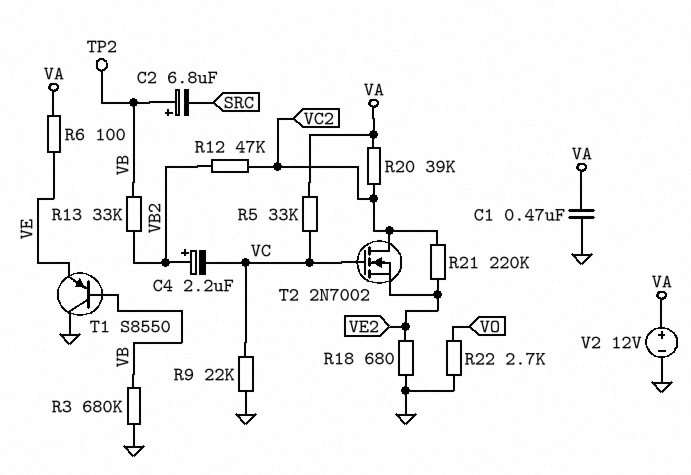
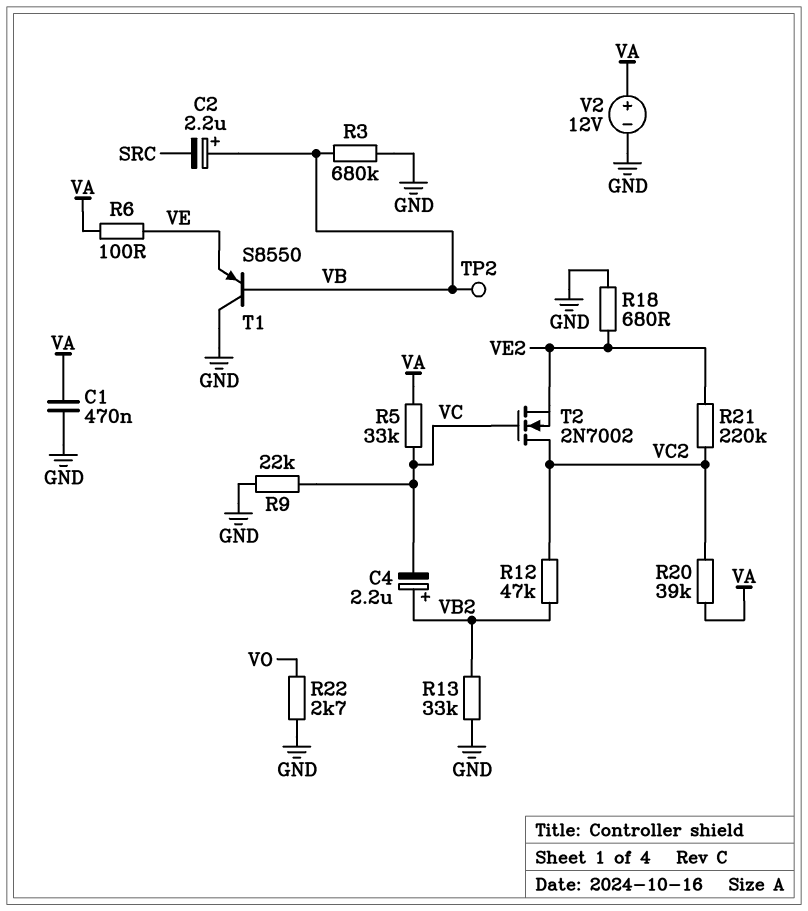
C2: 6.8uF (plus VB, minus SRC) -> 2.2uF (plus VB, minus SRC)
R13: 33k (VB, VB2) -> 33k (GND, VB2)

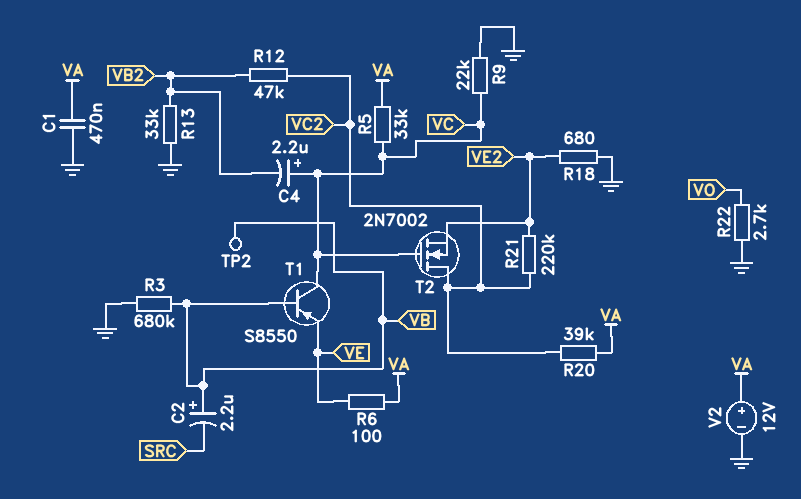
C4: 2.2uF (plus VB2, minus VC) -> 2.2uF (plus VC, minus VB2)
T1: PNP S8550 (B VB, C GND, E VE) -> PNP S8550 (B VB, C VC, E VE)

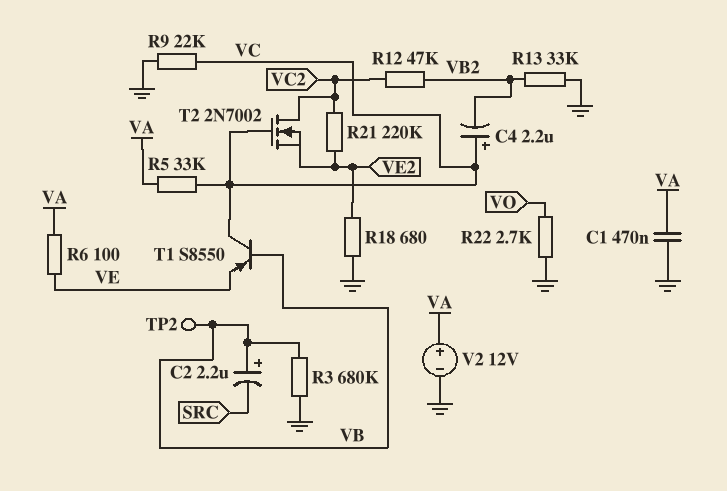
R20: 39k (VA, VC2) -> none

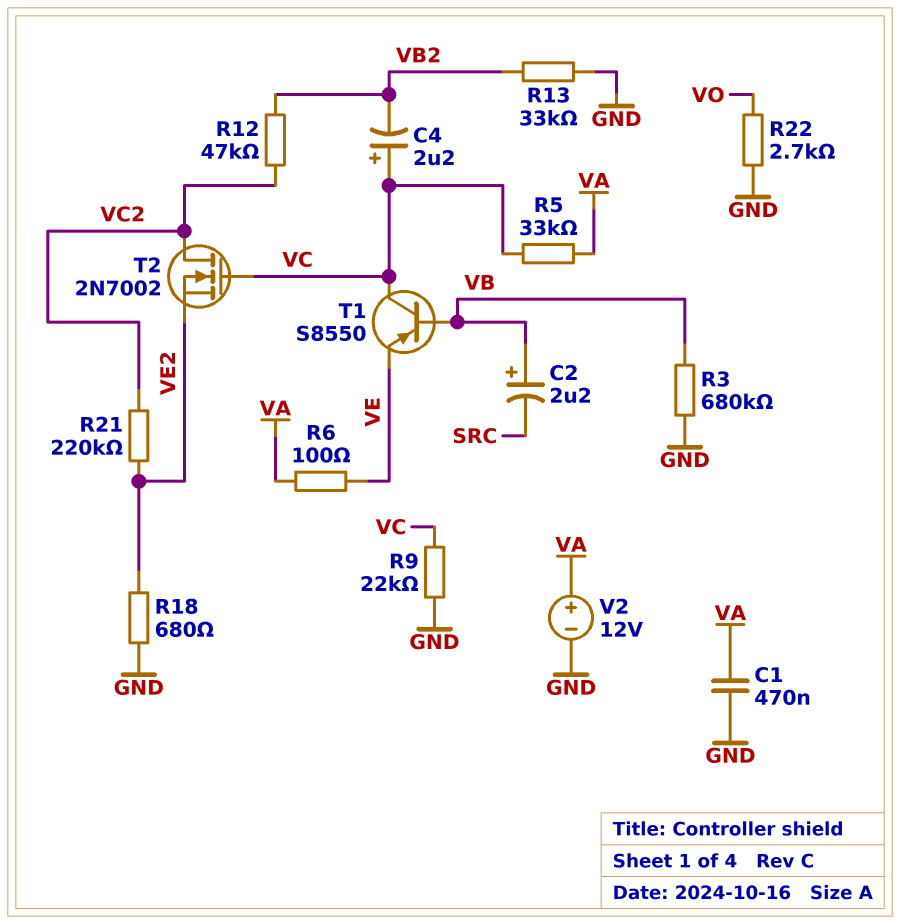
TP2: test point (VB) -> none

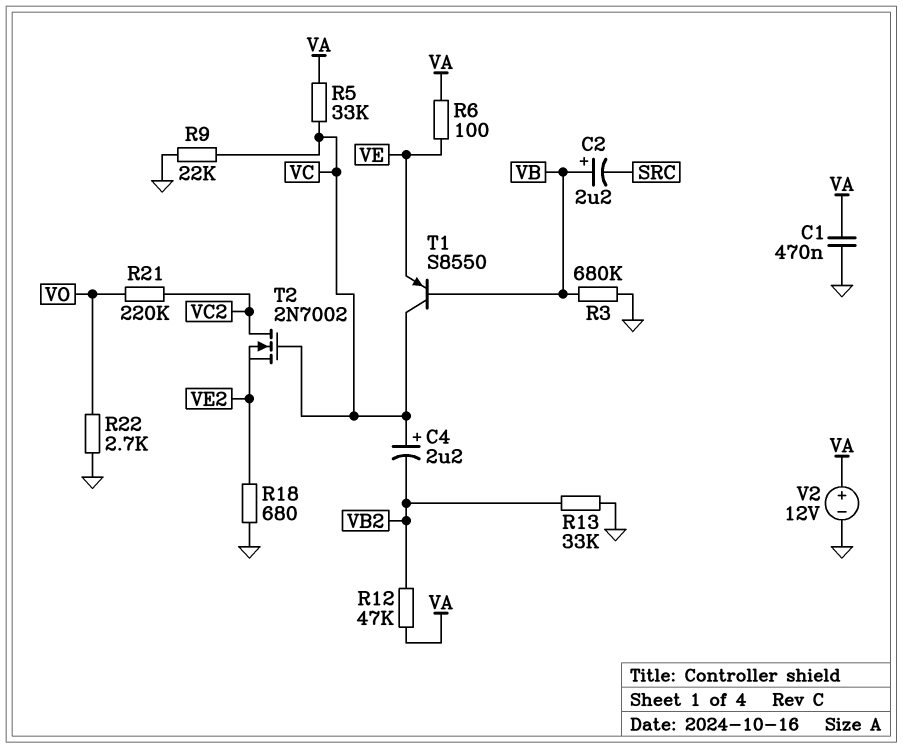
R12: 47k (VB2, VC2) -> 47k (VA, VB2)
R21: 220k (VC2, VE2) -> 220k (VC2, VO)

